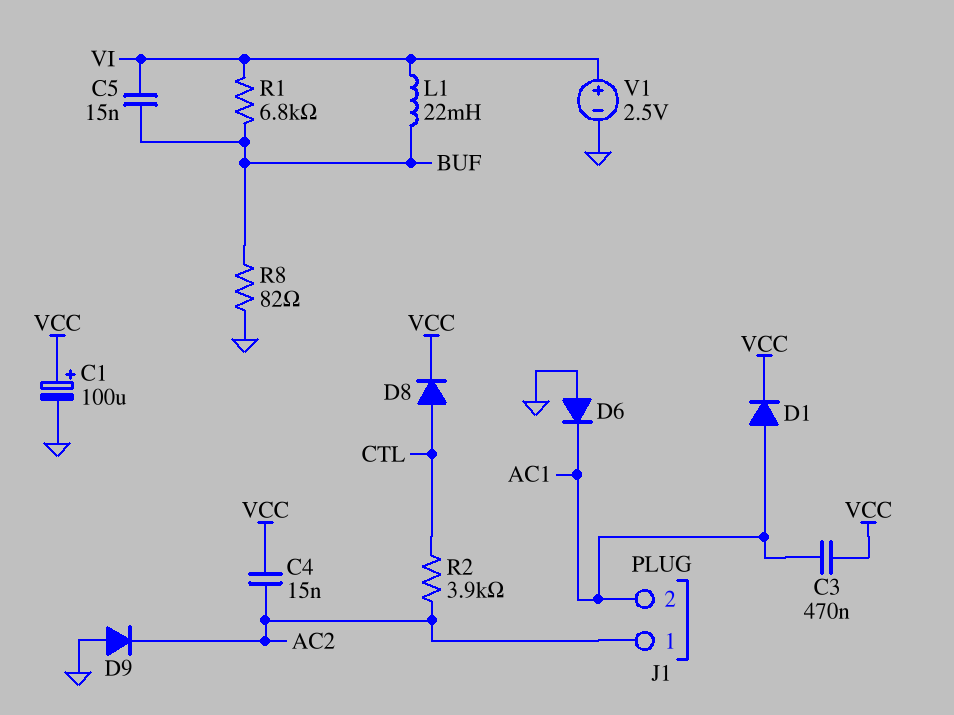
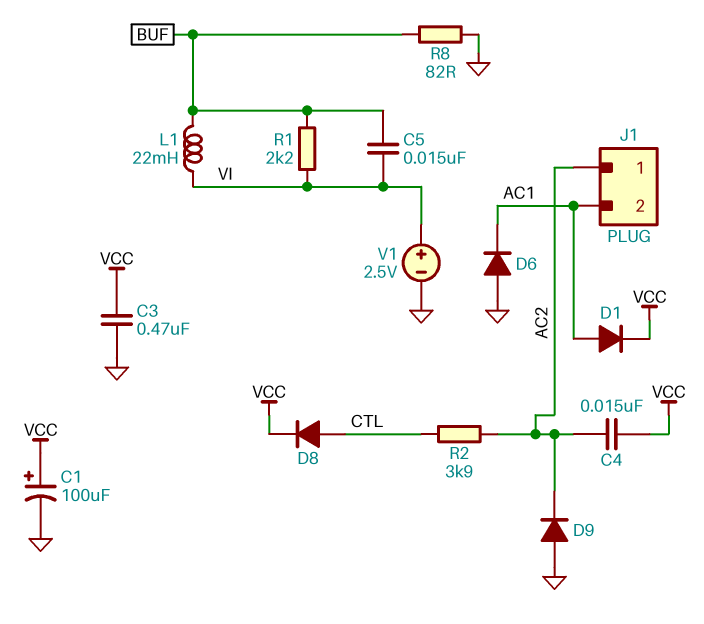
C3: 470nF (AC1, VCC) -> 470nF (GND, VCC)
R1: 6.8k (BUF, VI) -> 2.2k (BUF, VI)

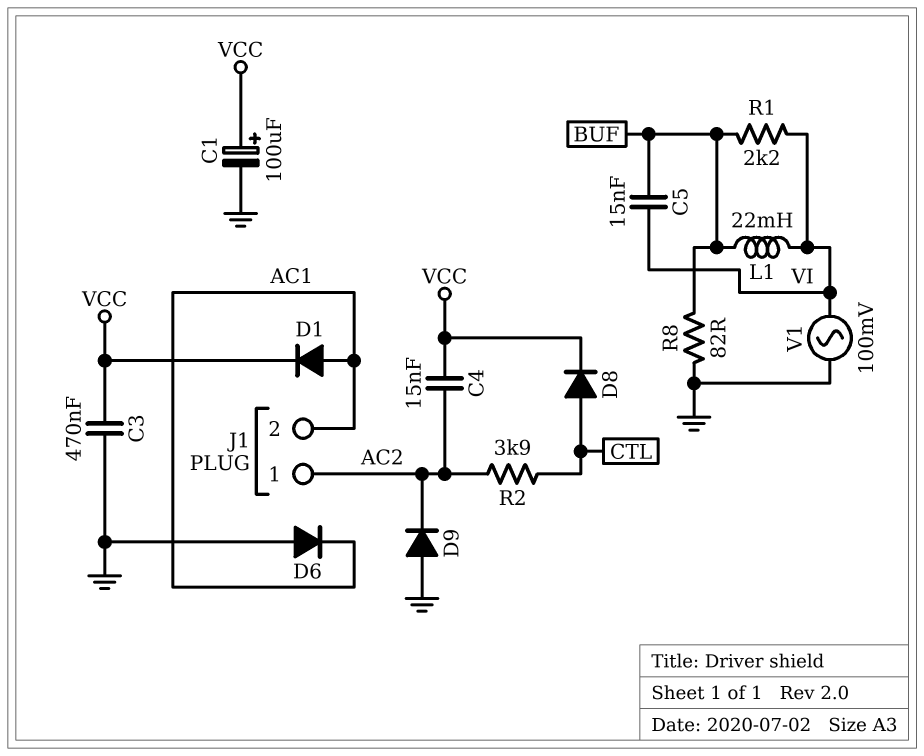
V1: 2.5V (plus VI, minus GND) -> AC 100mV (GND, VI)

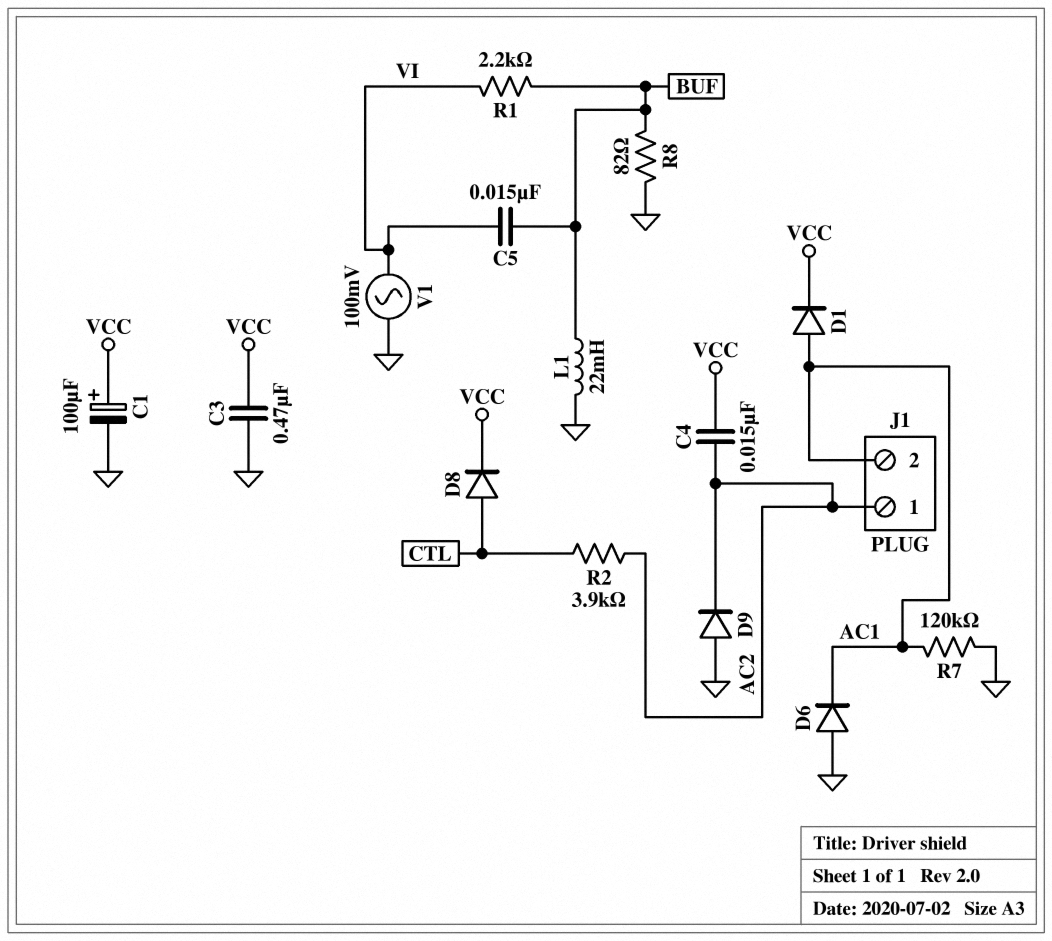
L1: 22mH (BUF, VI) -> 22mH (BUF, GND)
R7: none -> 120k (AC1, GND)

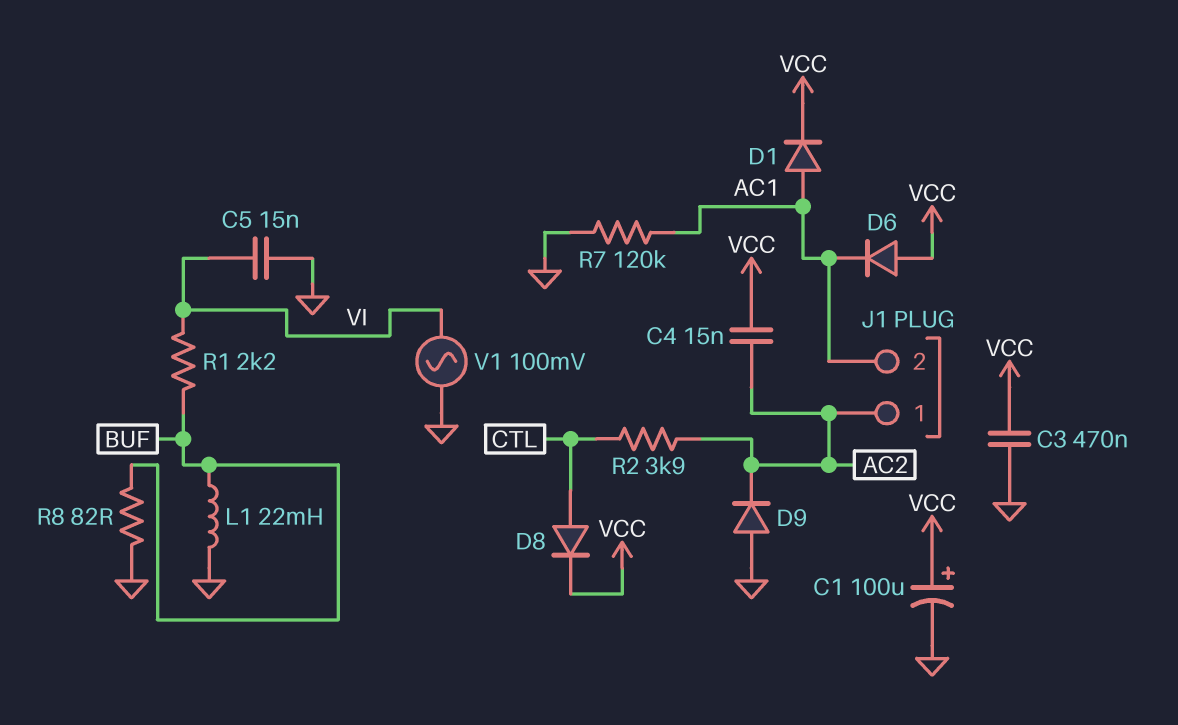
C5: 15nF (BUF, VI) -> 15nF (GND, VI)
D6: diode (A GND, K AC1) -> diode (A VCC, K AC1)

